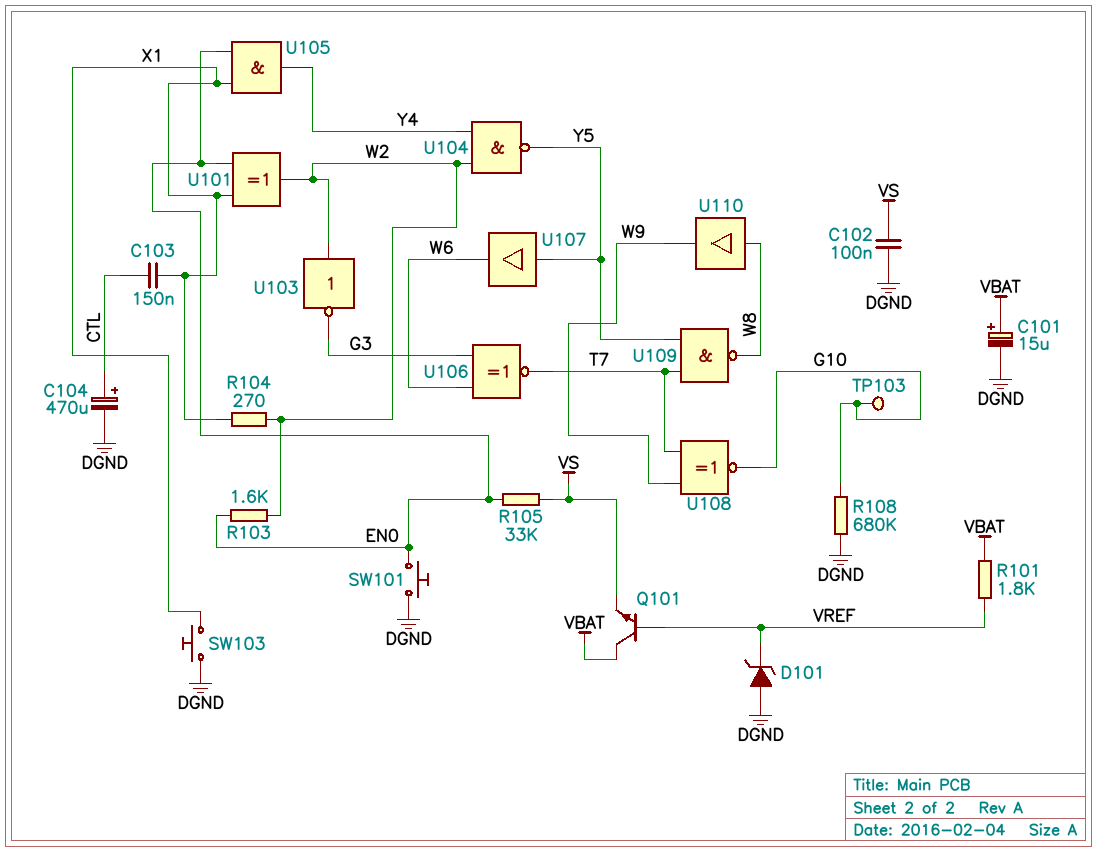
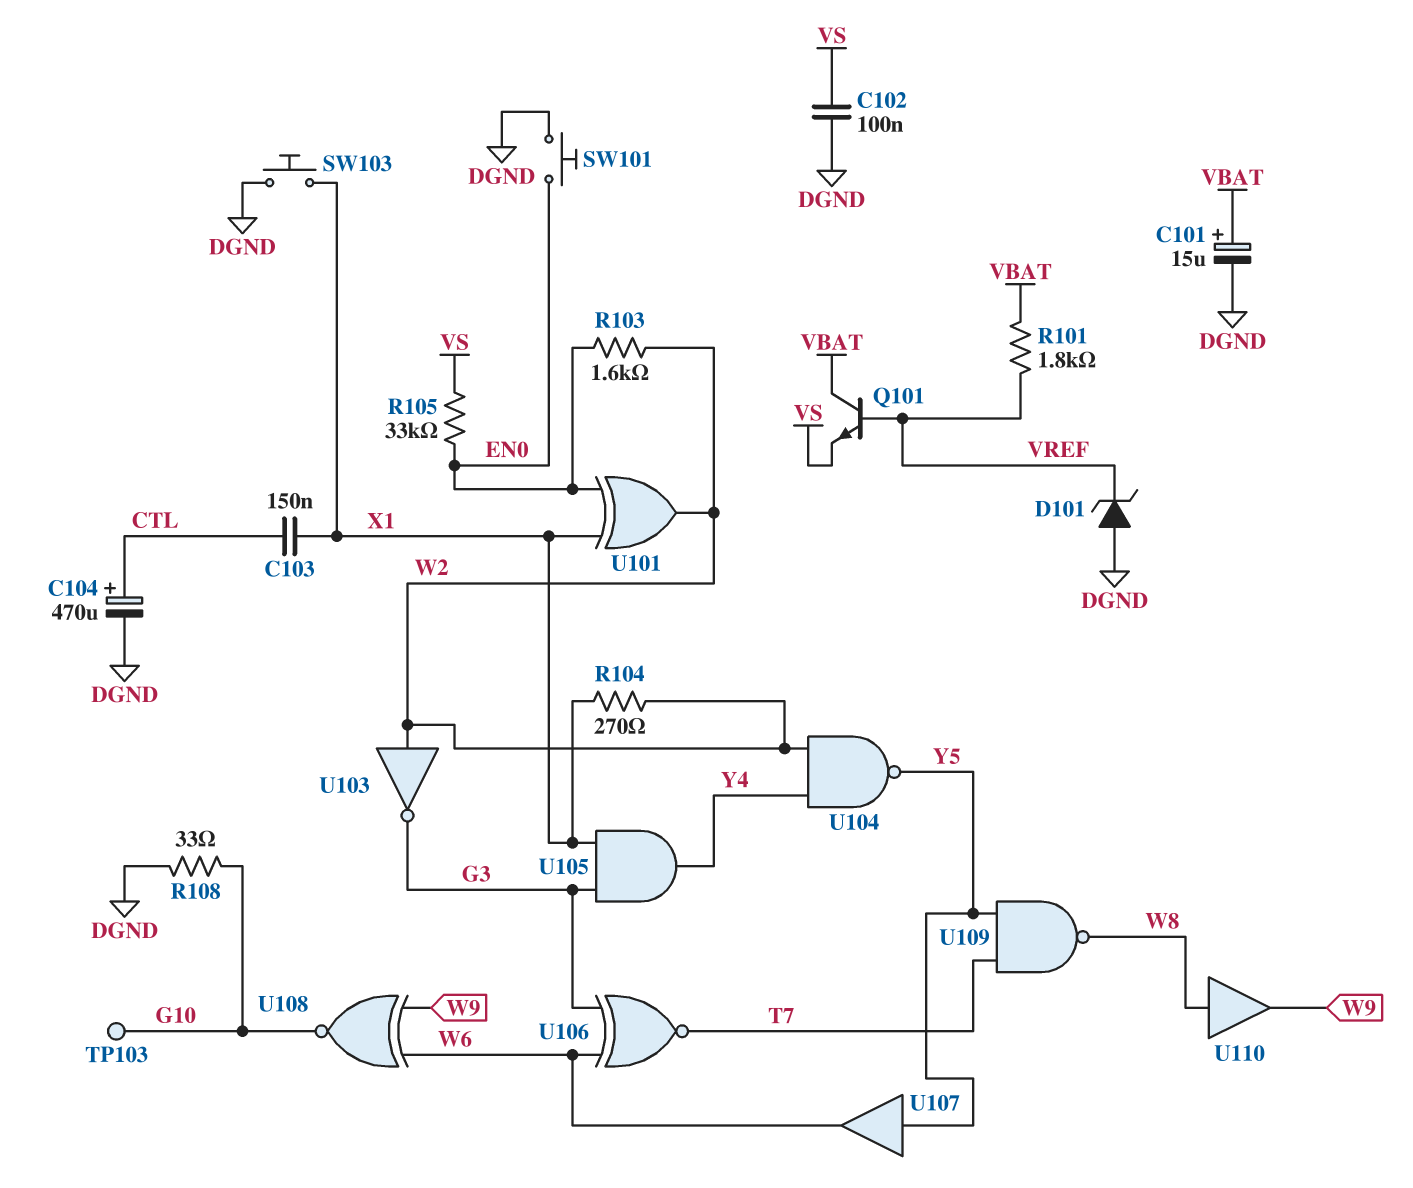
R108: 680k (DGND, G10) -> 33 (DGND, G10)
U105: AND (in EN0, in X1, out Y4) -> AND (in G3, in X1, out Y4)
U108: XNOR (in T7, in W9, out G10) -> XNOR (in W6, in W9, out G10)

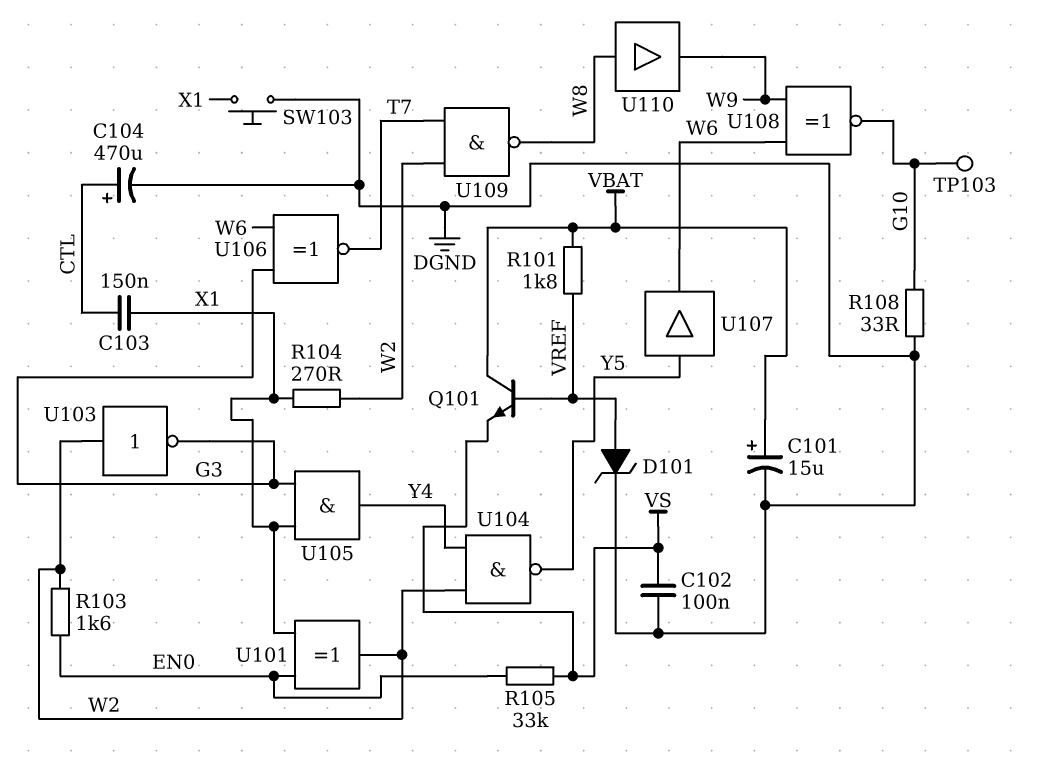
D101: zener (A DGND, K VREF) -> zener (A VREF, K DGND)
SW101: button (DGND, EN0) -> none
U109: NAND (in T7, in Y5, out W8) -> NAND (in T7, in W2, out W8)

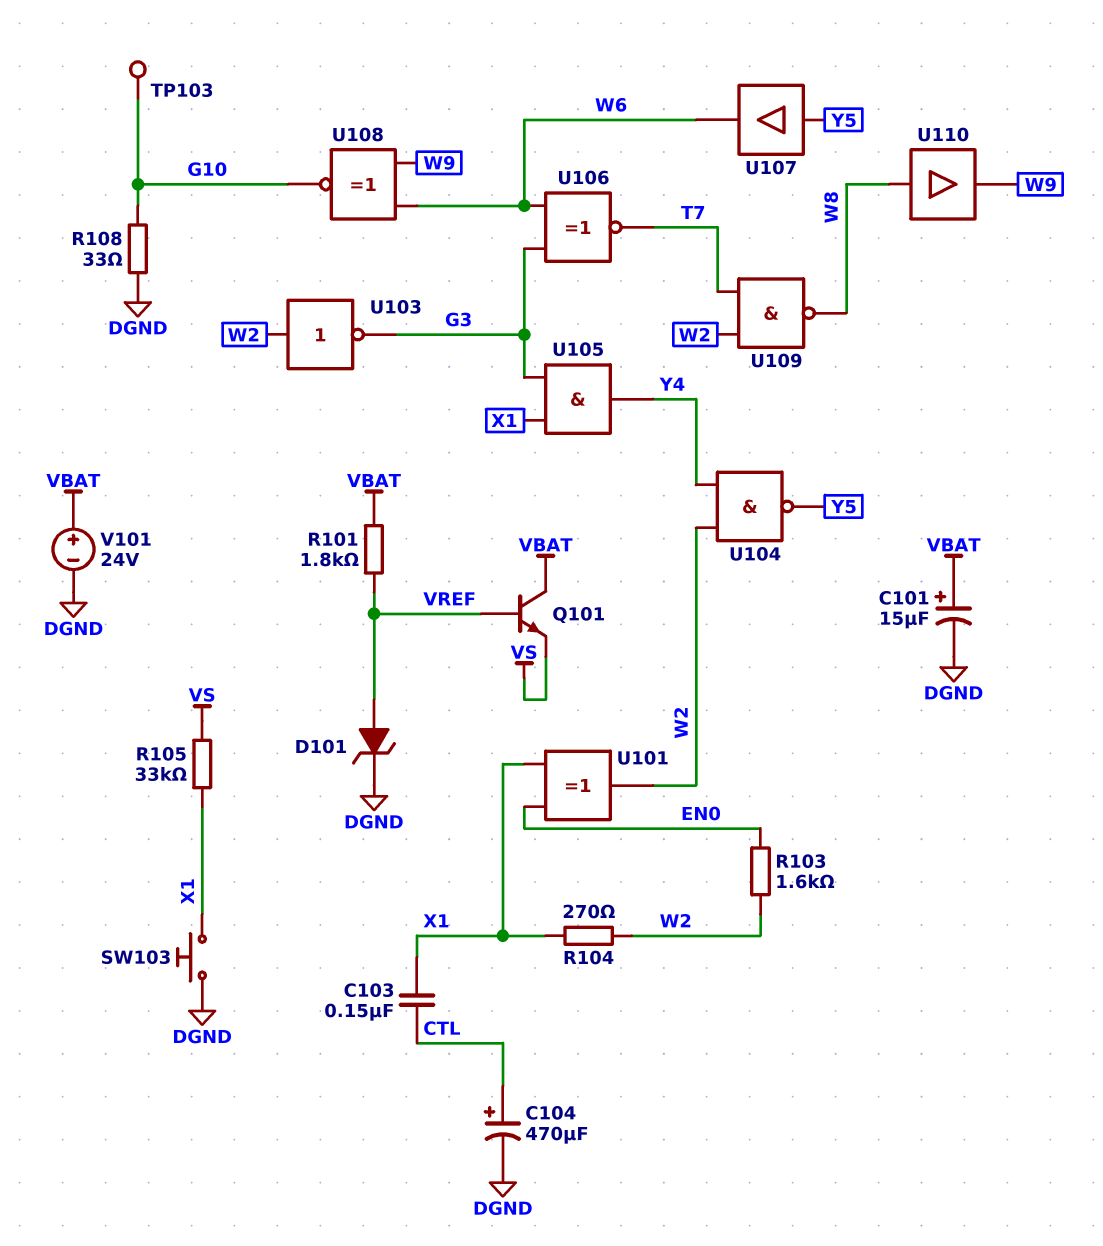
C102: 100nF (DGND, VS) -> none
R105: 33k (EN0, VS) -> 33k (VS, X1)
V101: none -> 24V (plus VBAT, minus DGND)

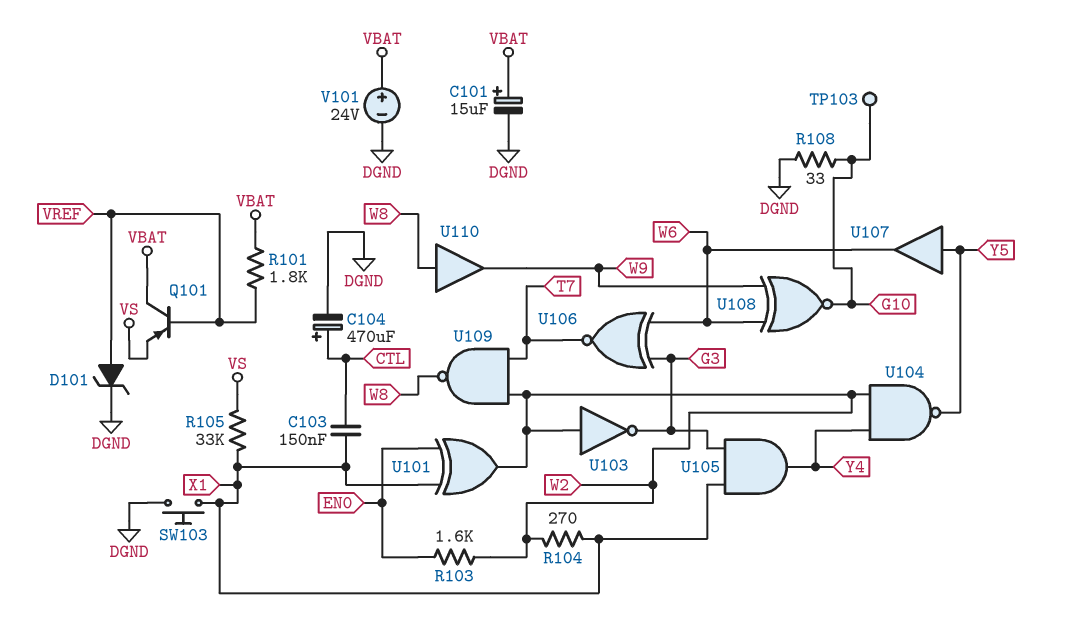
Q101: NPN (B VREF, C VBAT, E VS) -> PNP (B VREF, C VBAT, E VS)

